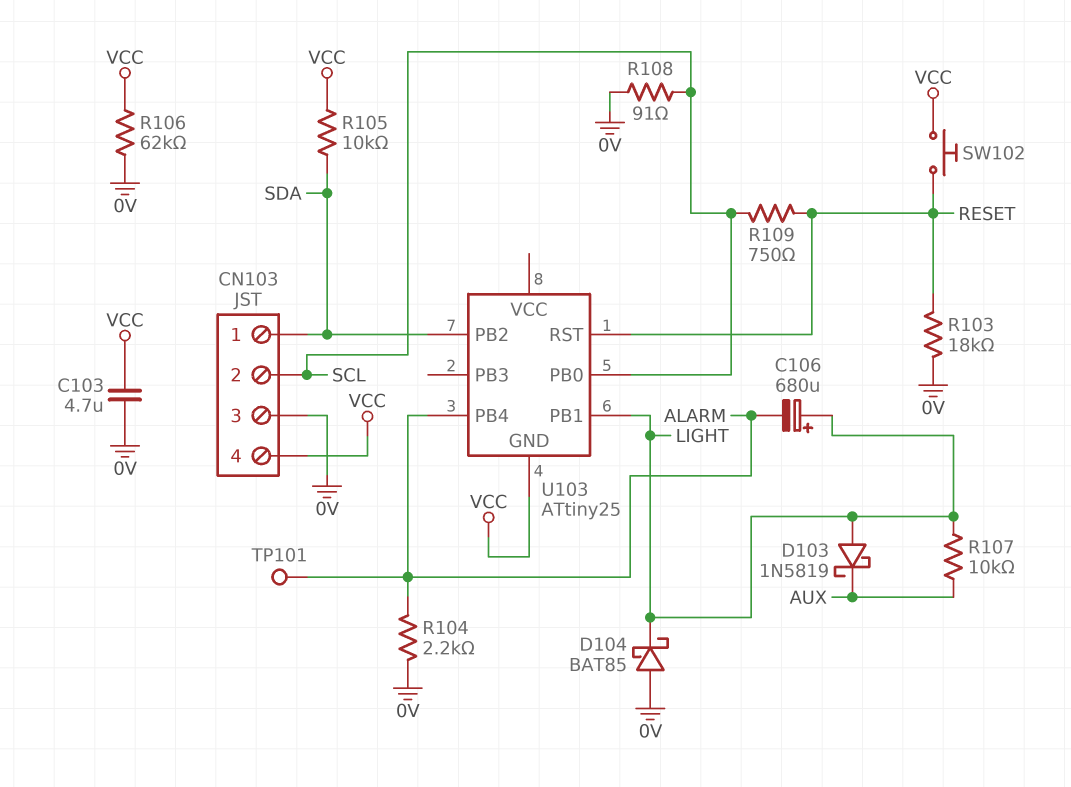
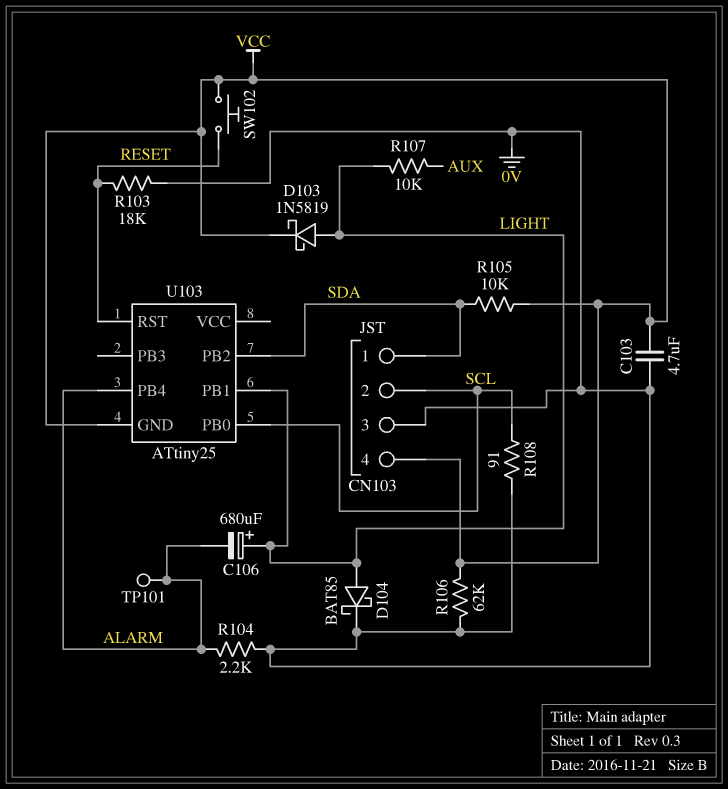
D103: schottky 1N5819 (A LIGHT, K AUX) -> schottky 1N5819 (A LIGHT, K VCC)
D104: schottky BAT85 (A 0V, K LIGHT) -> schottky BAT85 (A LIGHT, K 0V)
R109: 750 (RESET, SCL) -> none

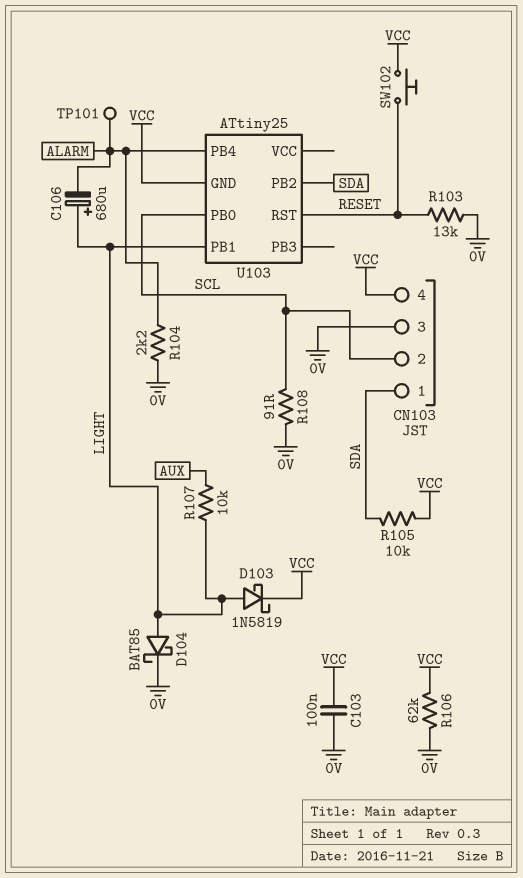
C103: 4.7uF (0V, VCC) -> 100nF (0V, VCC)
R103: 18k (0V, RESET) -> 13k (0V, RESET)

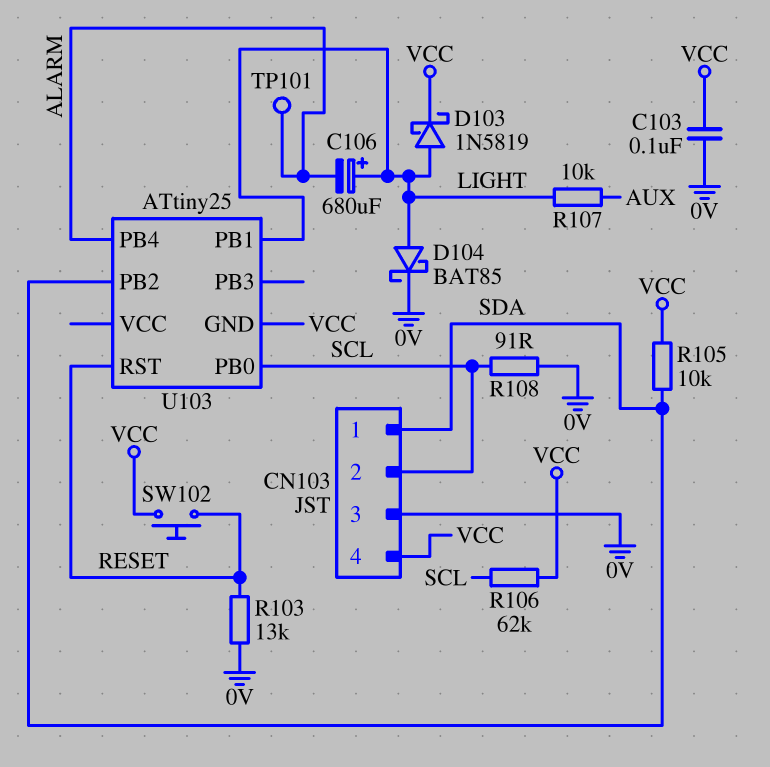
R104: 2.2k (0V, ALARM) -> none
R106: 62k (0V, VCC) -> 62k (SCL, VCC)

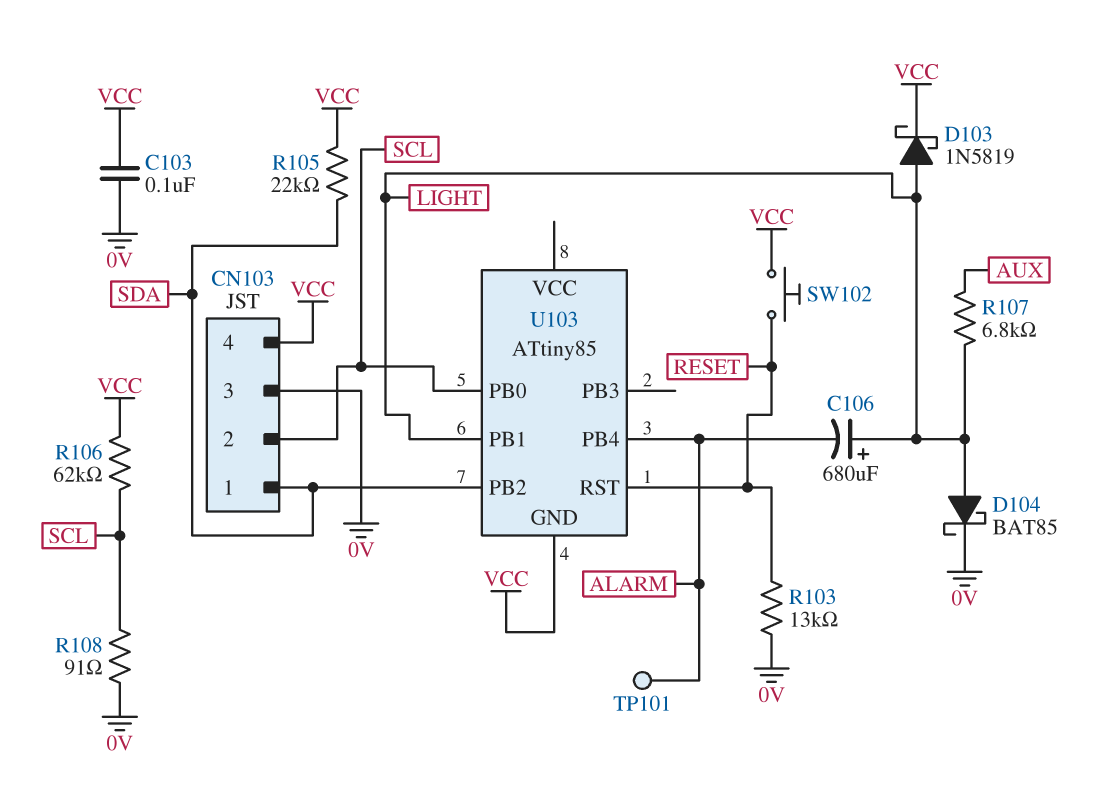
R105: 10k (SDA, VCC) -> 22k (SDA, VCC)
R107: 10k (AUX, LIGHT) -> 6.8k (AUX, LIGHT)
U103: ATtiny25 -> ATtiny85

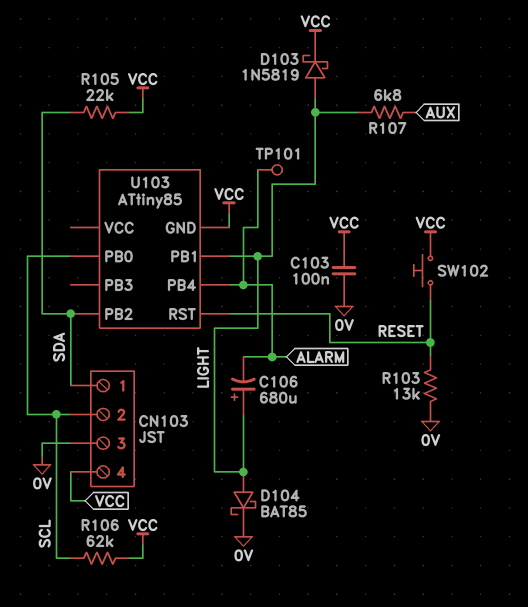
R108: 91 (0V, SCL) -> none

